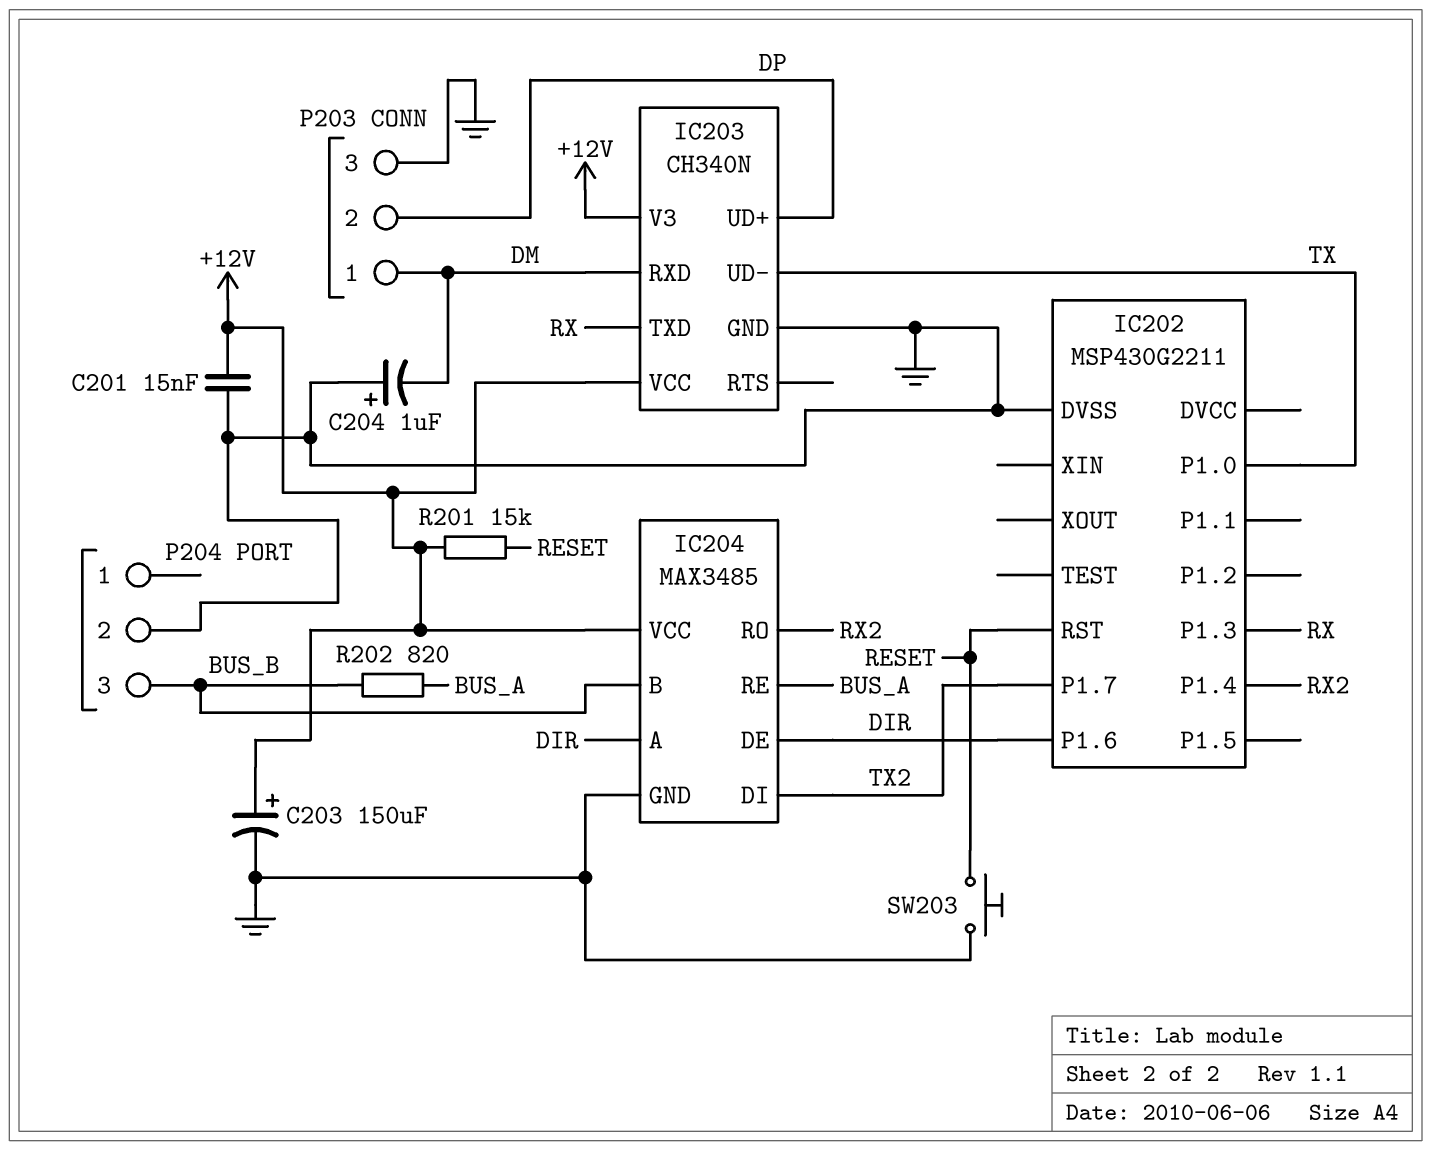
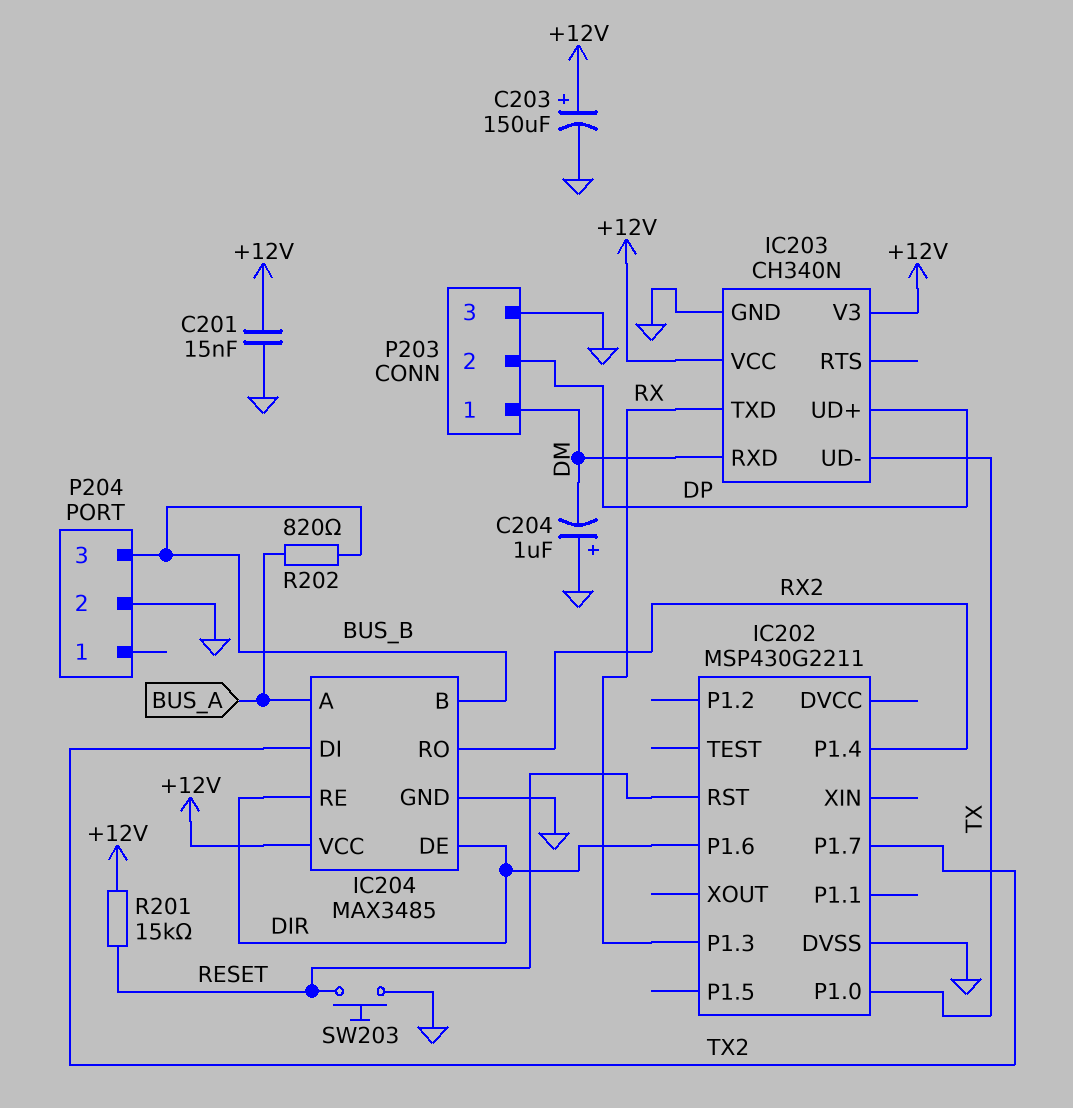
IC204 pin A: DIR -> BUS_A
IC204 pin RE: BUS_A -> DIR

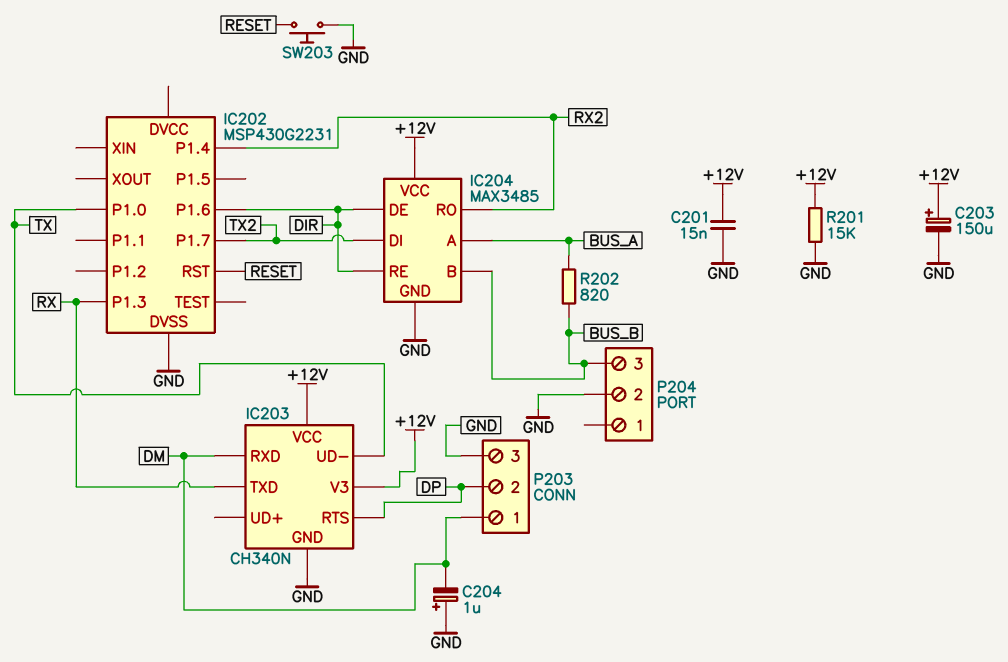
IC202: MSP430G2211 -> MSP430G2231
IC203 pin RTS: none -> DP
IC203 pin UD+: DP -> none
R201: 15k (+12V, RESET) -> 15k (+12V, GND)

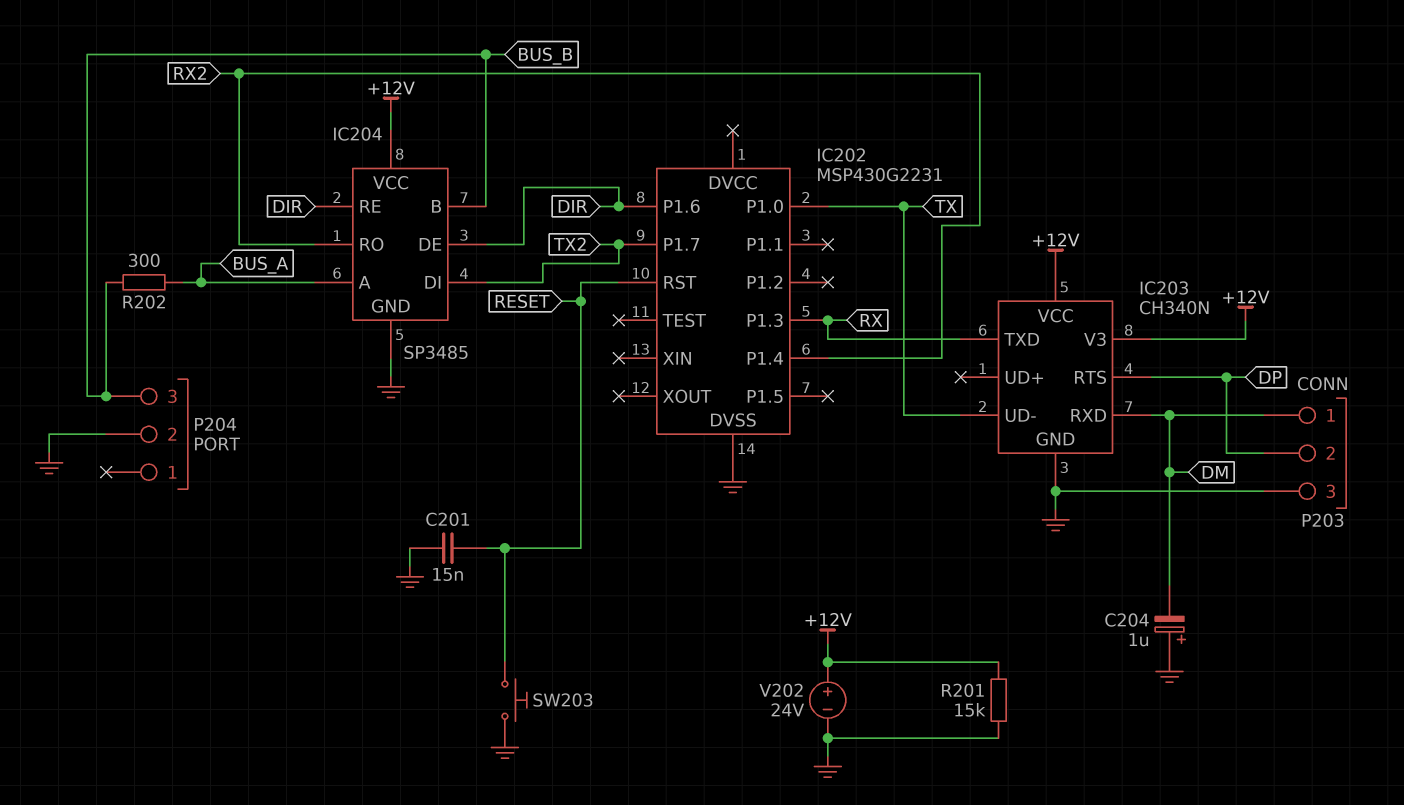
C201: 15nF (+12V, GND) -> 15nF (GND, RESET)
C203: 150uF (plus +12V, minus GND) -> none
IC204: MAX3485 -> SP3485
R202: 820 (BUS_A, BUS_B) -> 300 (BUS_A, BUS_B)
V202: none -> 24V (plus +12V, minus GND)

